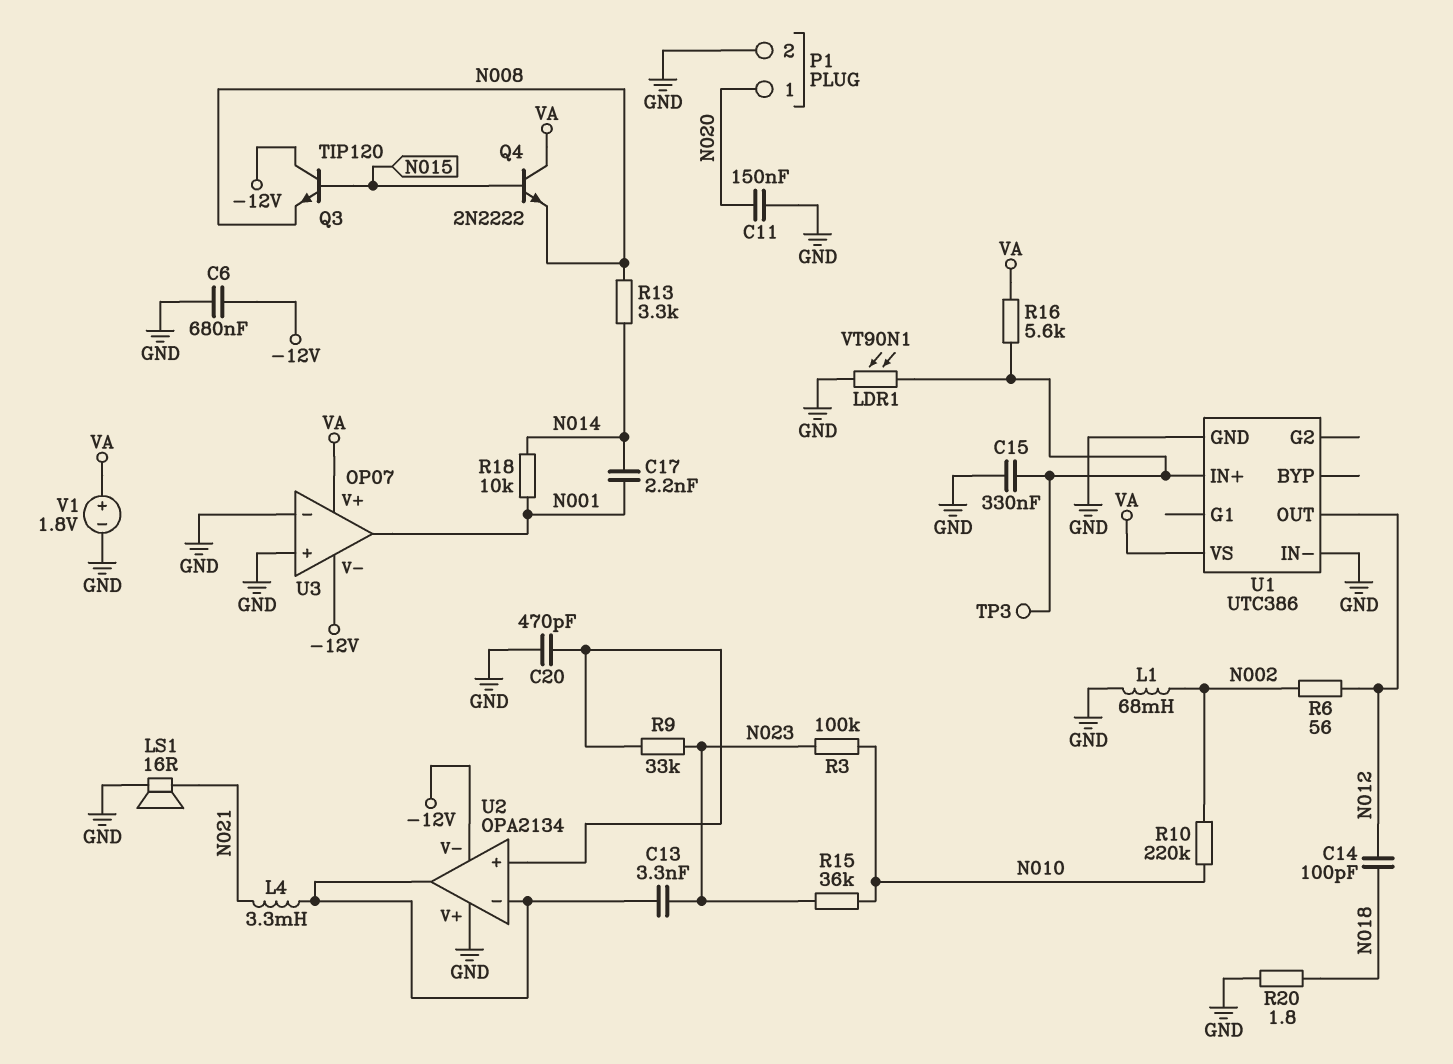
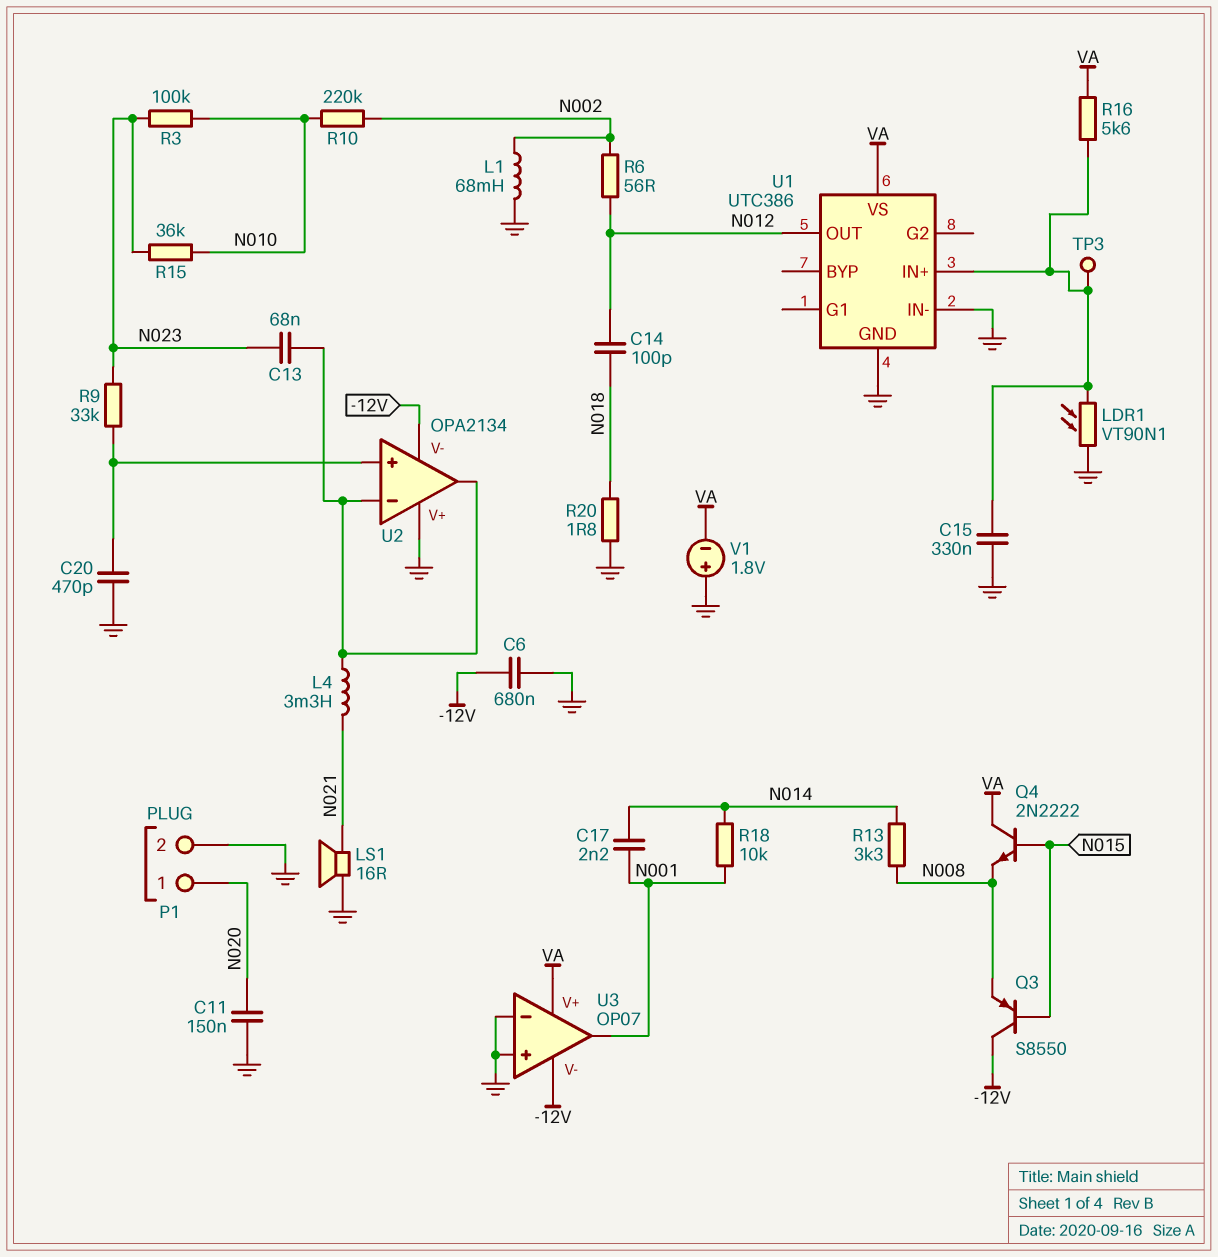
C13: 3.3nF (N023, U2/in-) -> 68nF (N023, U2/in-)
Q3: NPN TIP120 (B N015, C -12V, E N008) -> PNP S8550 (B N015, C -12V, E N008)
V1: 1.8V (plus VA, minus GND) -> 1.8V (plus GND, minus VA)

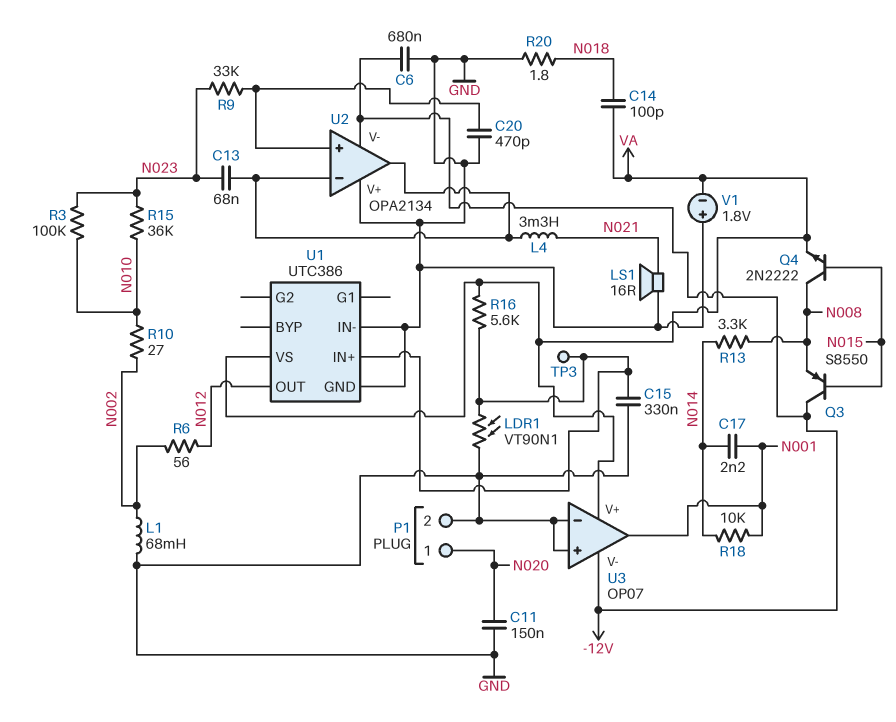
C14: 100pF (N012, N018) -> 100pF (N018, VA)
Q4: NPN 2N2222 (B N015, C VA, E N008) -> NPN 2N2222 (B N015, C N008, E VA)
R10: 220k (N002, N010) -> 27 (N002, N010)

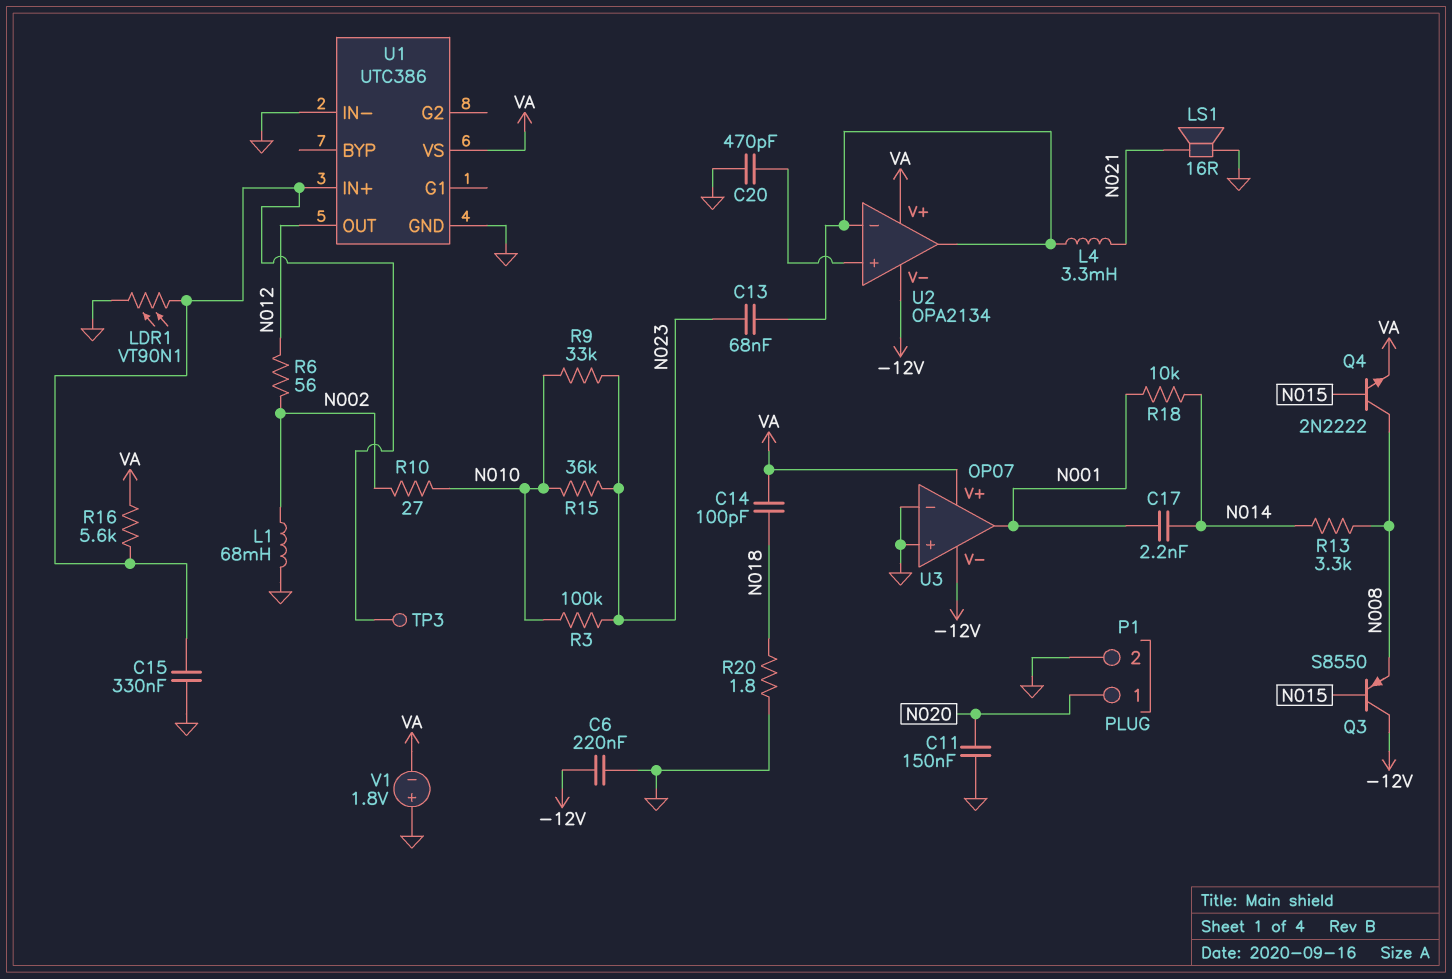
C6: 680nF (-12V, GND) -> 220nF (-12V, GND)
R9: 33k (N023, U2/in+) -> 33k (N010, N023)
U2 pin V+: GND -> VA

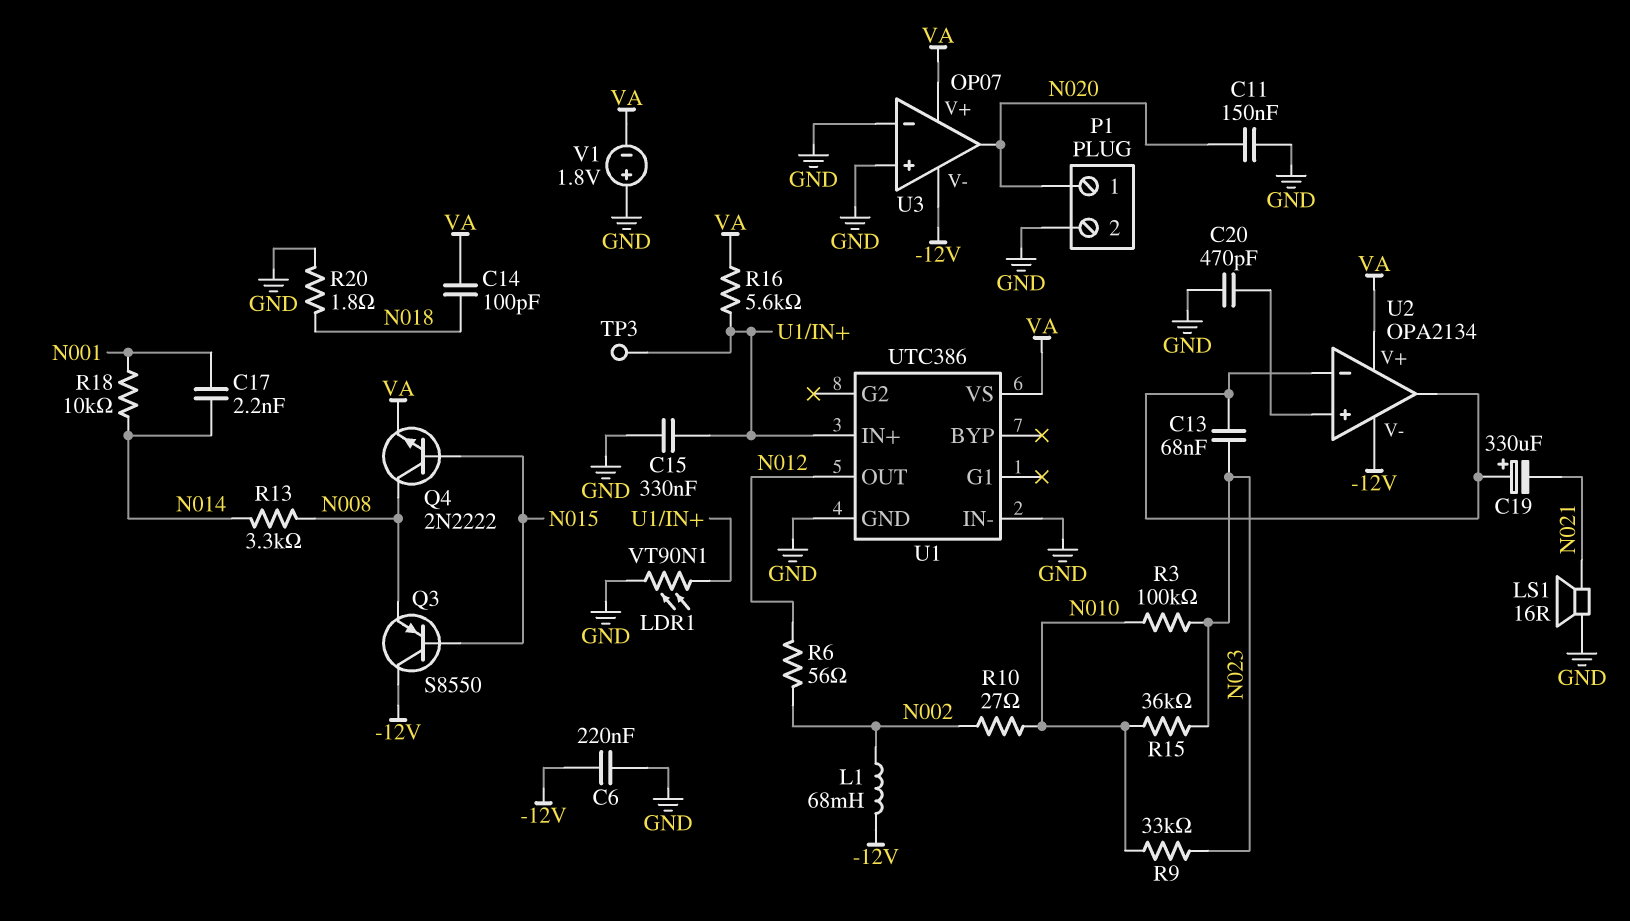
C19: none -> 330uF (plus U2/in-, minus N021)
L1: 68mH (GND, N002) -> 68mH (-12V, N002)
L4: 3.3mH (N021, U2/in-) -> none
U3 pin out: N001 -> N020

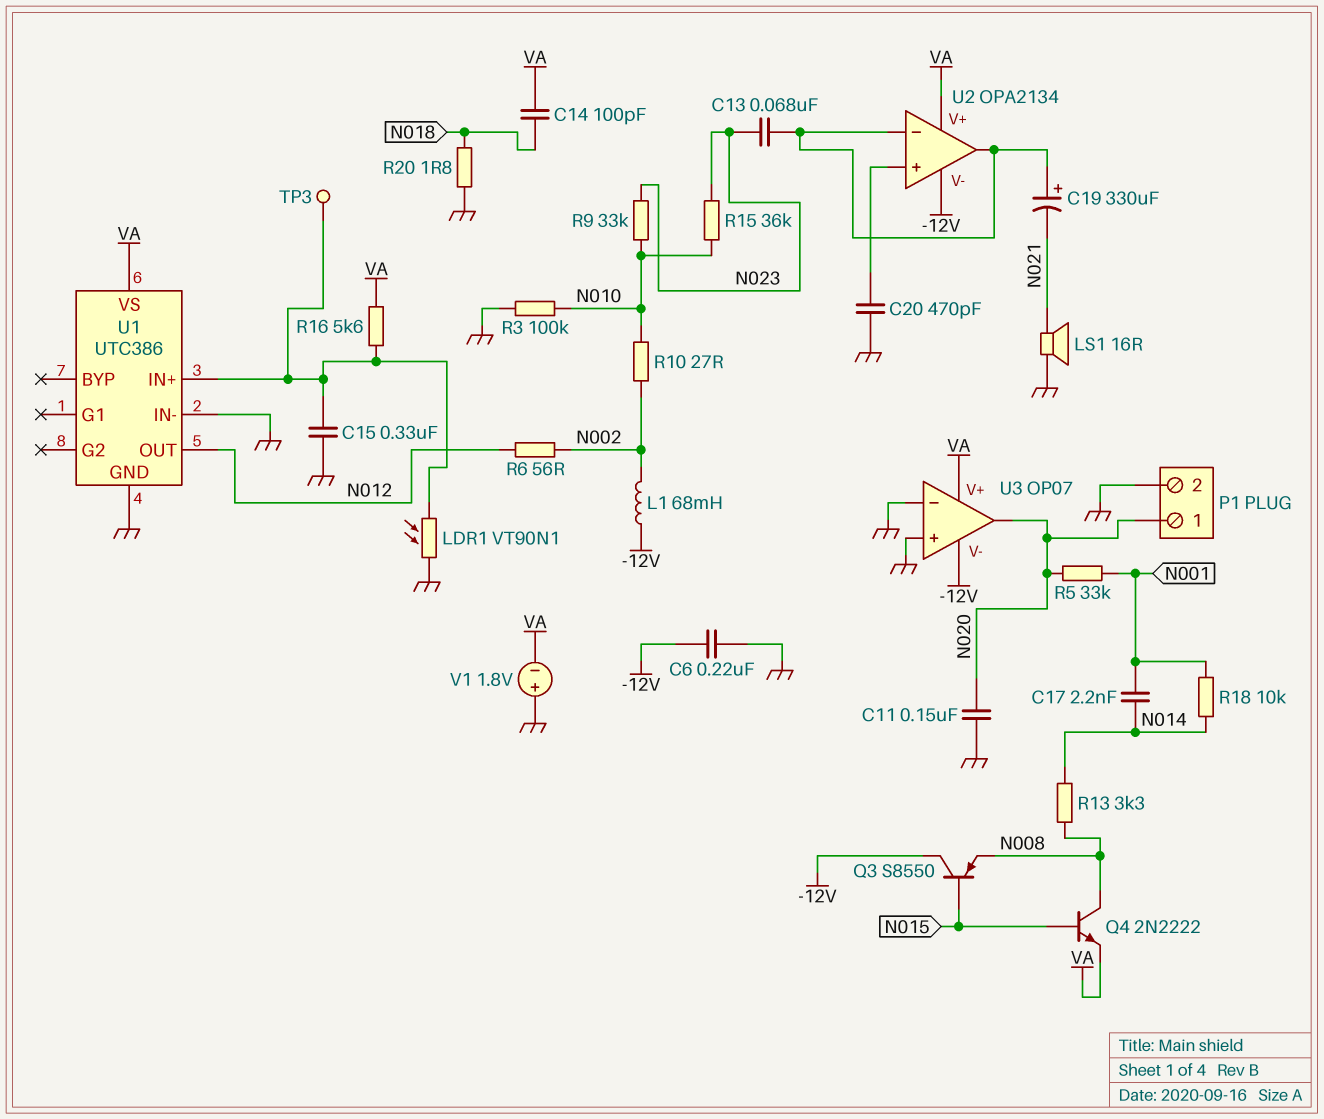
R3: 100k (N010, N023) -> 100k (GND, N010)
R5: none -> 33k (N001, N020)

